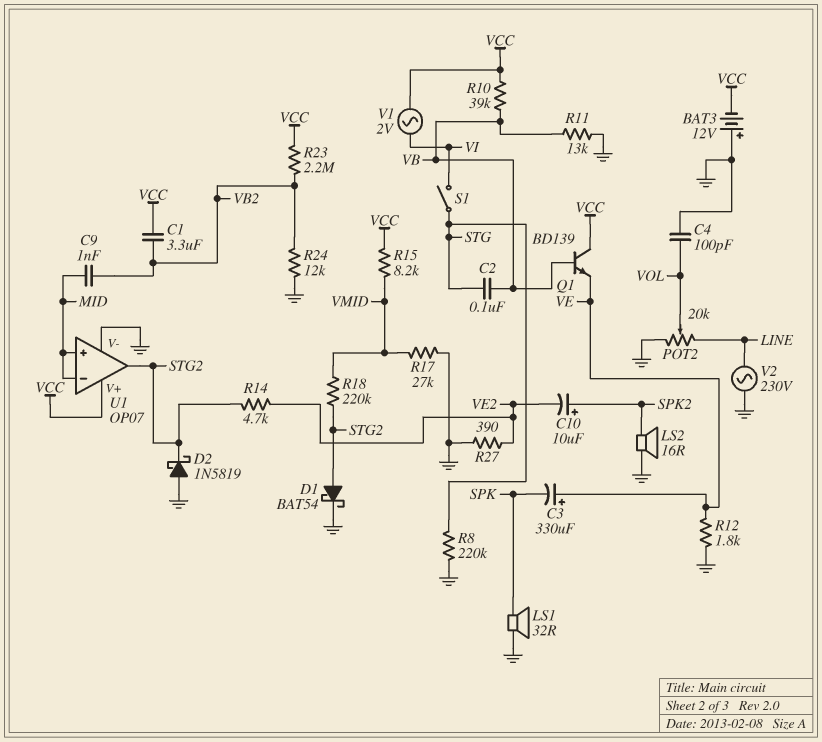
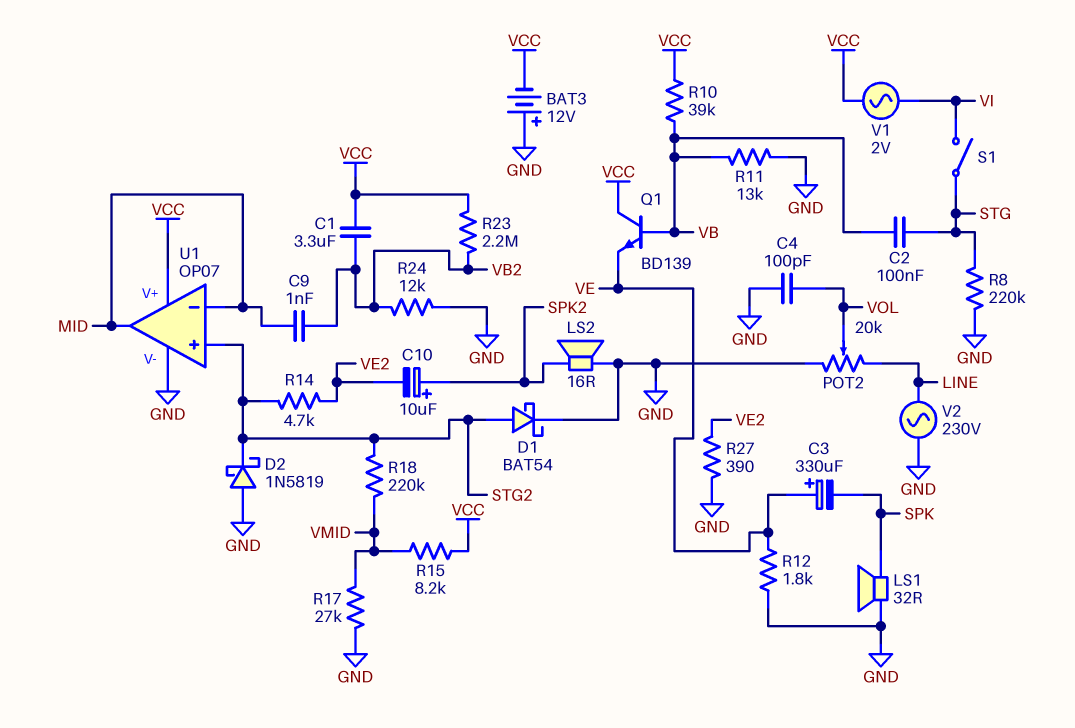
U1 pin in+: MID -> STG2
U1 pin out: STG2 -> MID

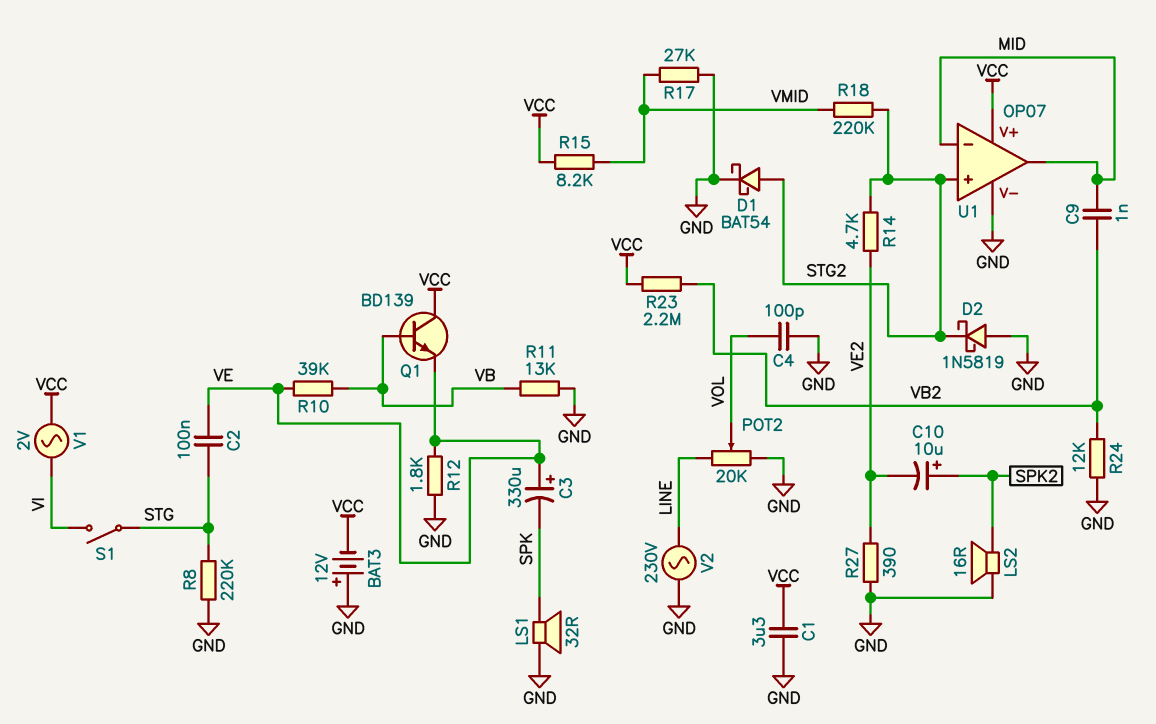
C1: 3.3uF (VB2, VCC) -> 3.3uF (GND, VCC)
C2: 100nF (STG, VB) -> 100nF (STG, VE)
R10: 39k (VB, VCC) -> 39k (VB, VE)

